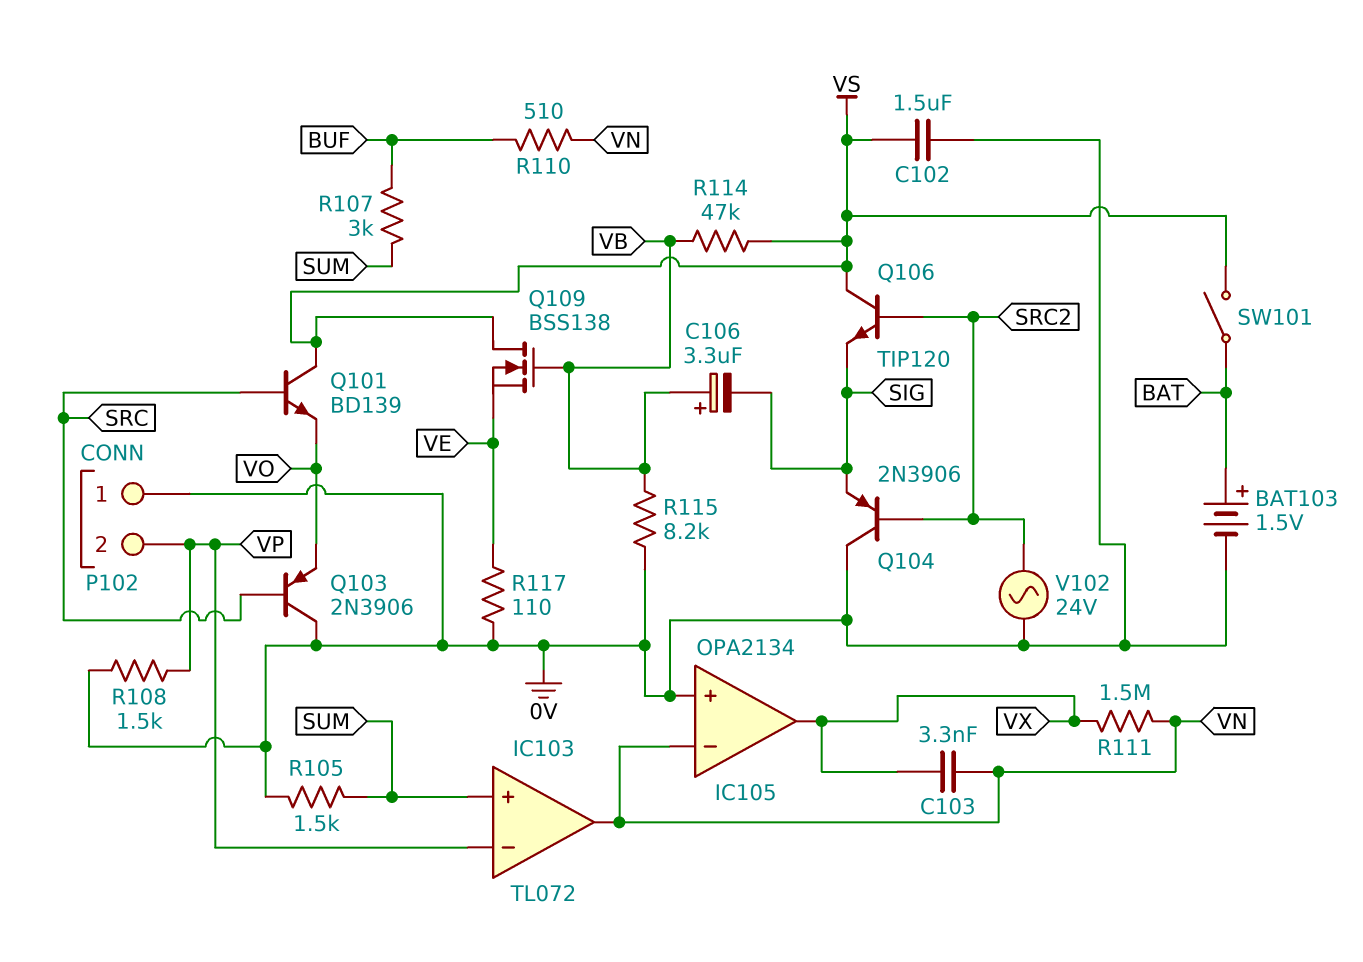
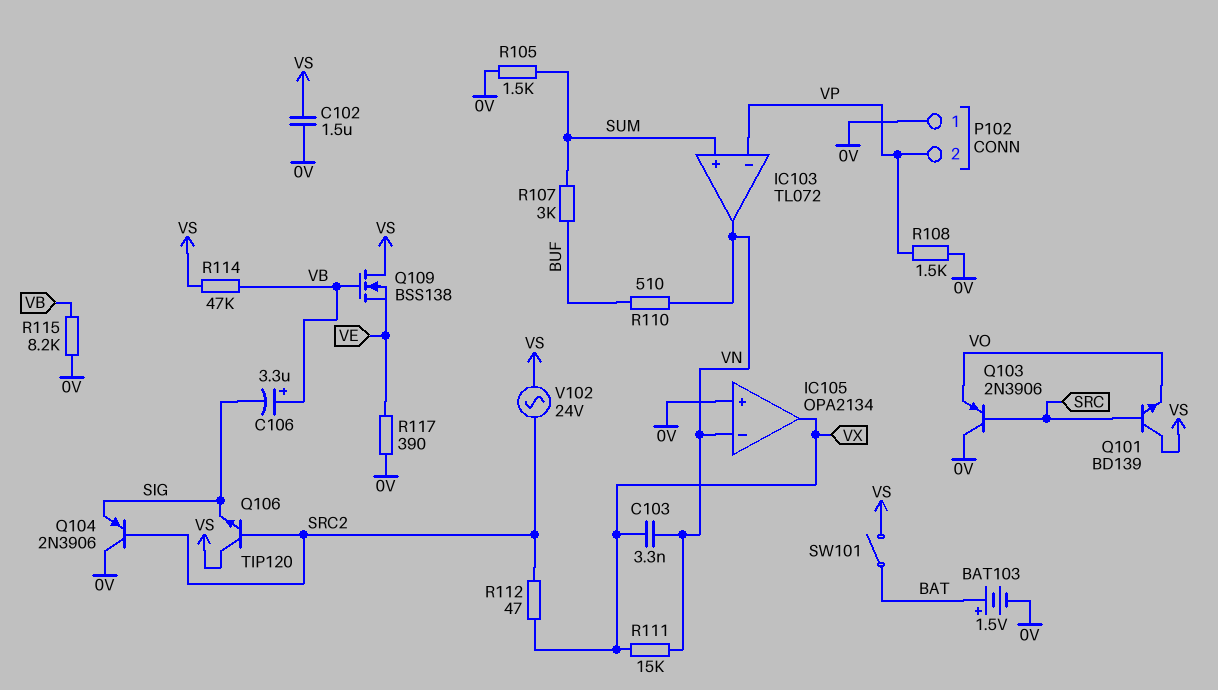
R111: 1.5M (VN, VX) -> 15k (VN, VX)
R112: none -> 47 (SRC2, VX)
R117: 110 (0V, VE) -> 390 (0V, VE)
V102: AC 24V (0V, SRC2) -> AC 24V (SRC2, VS)

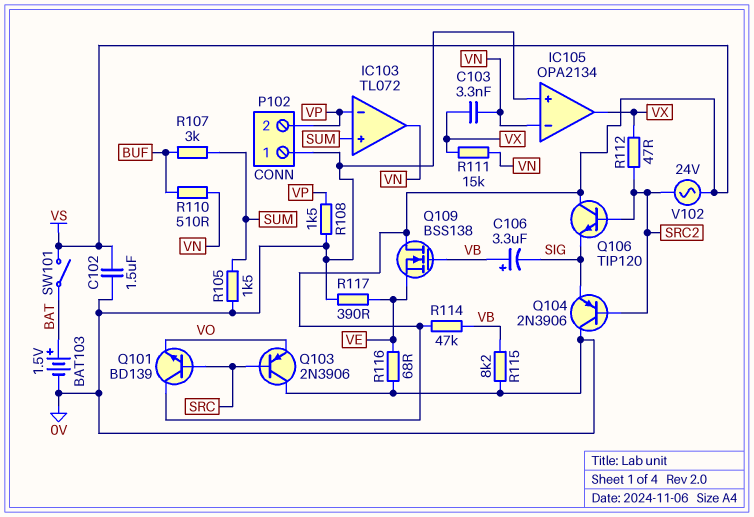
R116: none -> 68 (0V, VE)

